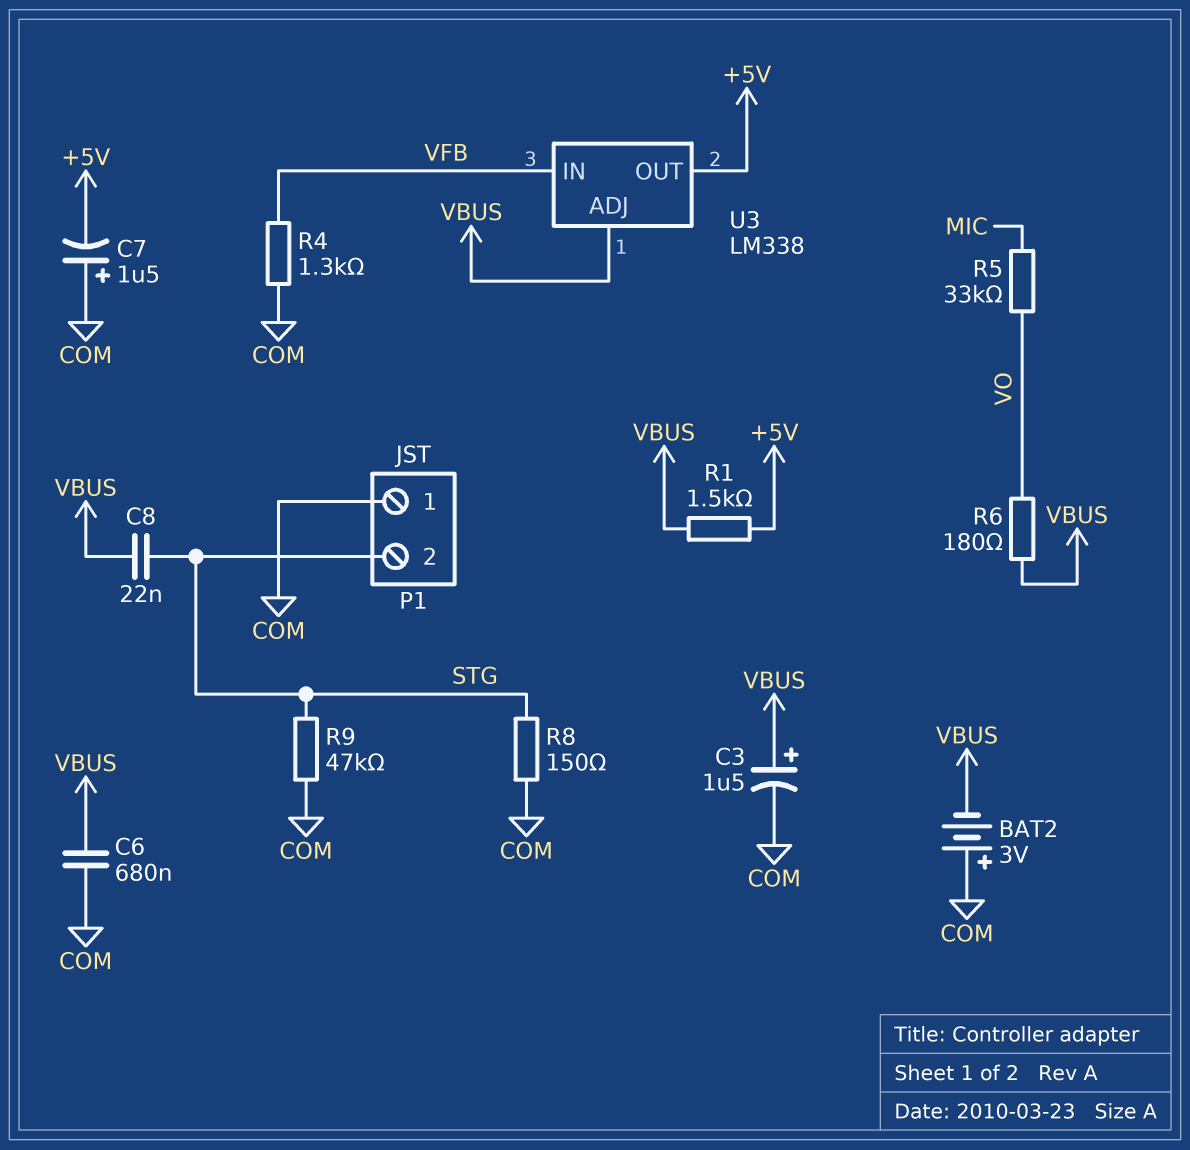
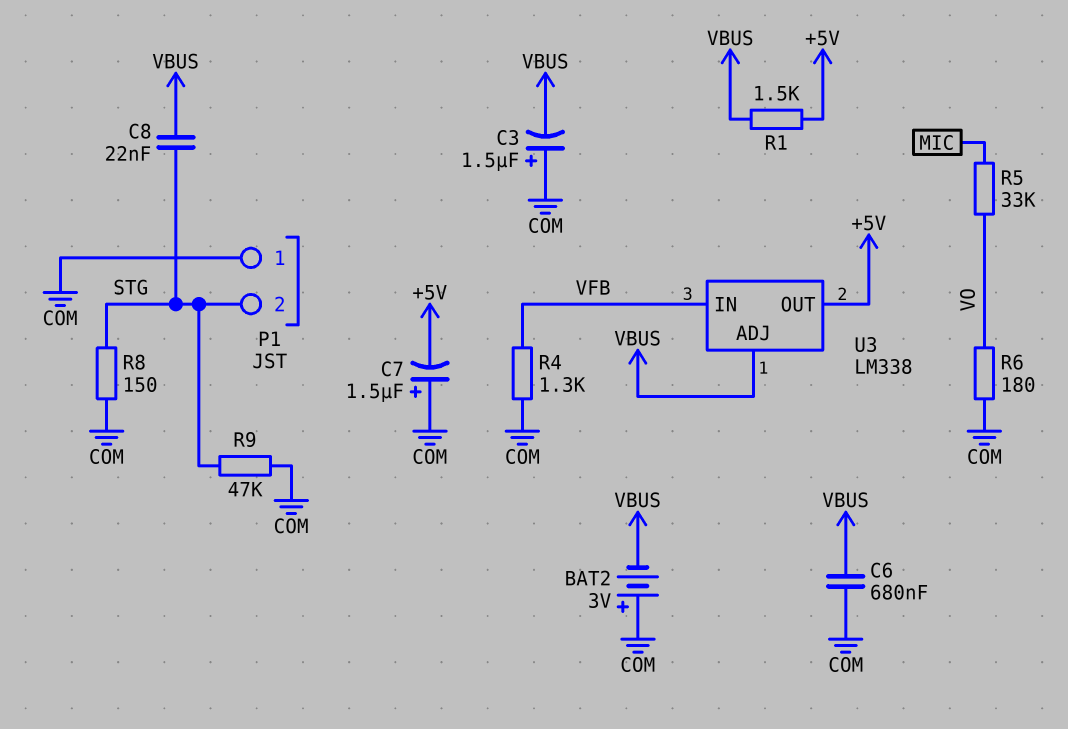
C3: 1.5uF (plus VBUS, minus COM) -> 1.5uF (plus COM, minus VBUS)
R6: 180 (VBUS, VO) -> 180 (COM, VO)

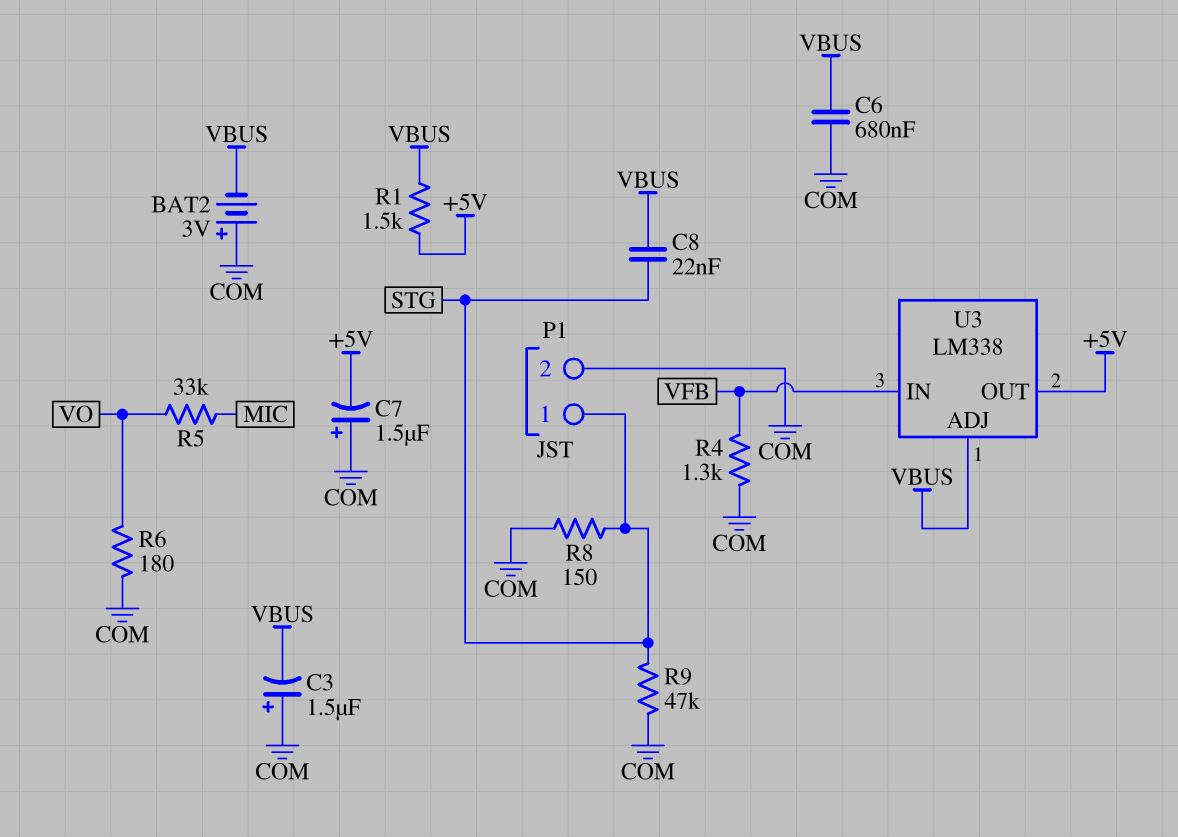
P1 pin 1: COM -> STG
P1 pin 2: STG -> COM

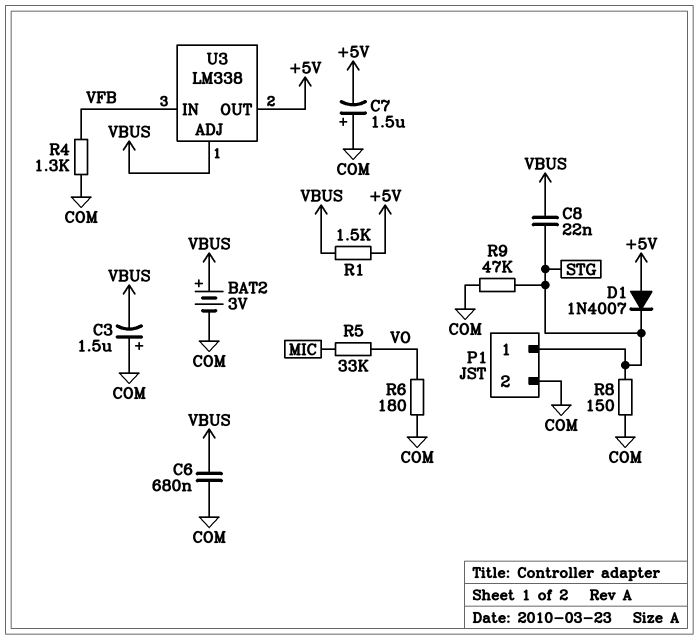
BAT2: 3V (plus COM, minus VBUS) -> 3V (plus VBUS, minus COM)
D1: none -> diode 1N4007 (A +5V, K STG)

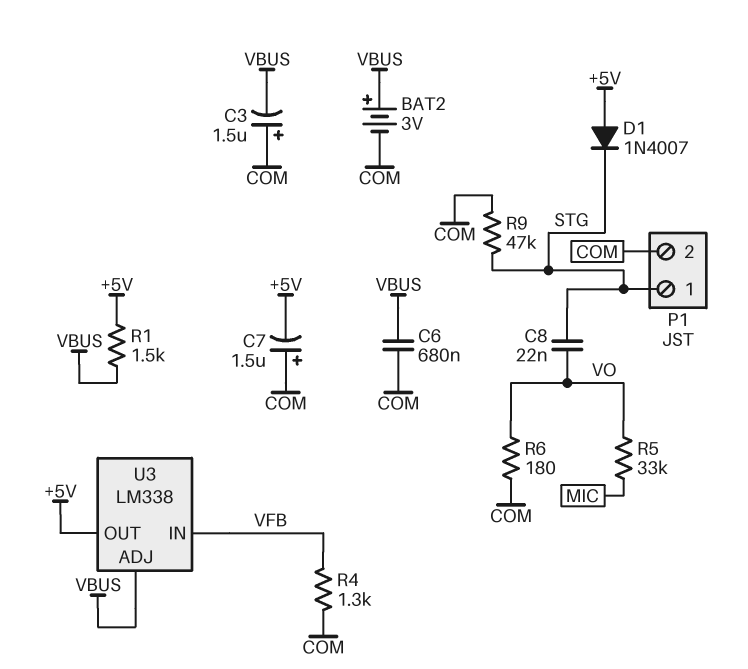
C8: 22nF (STG, VBUS) -> 22nF (STG, VO)
R8: 150 (COM, STG) -> none

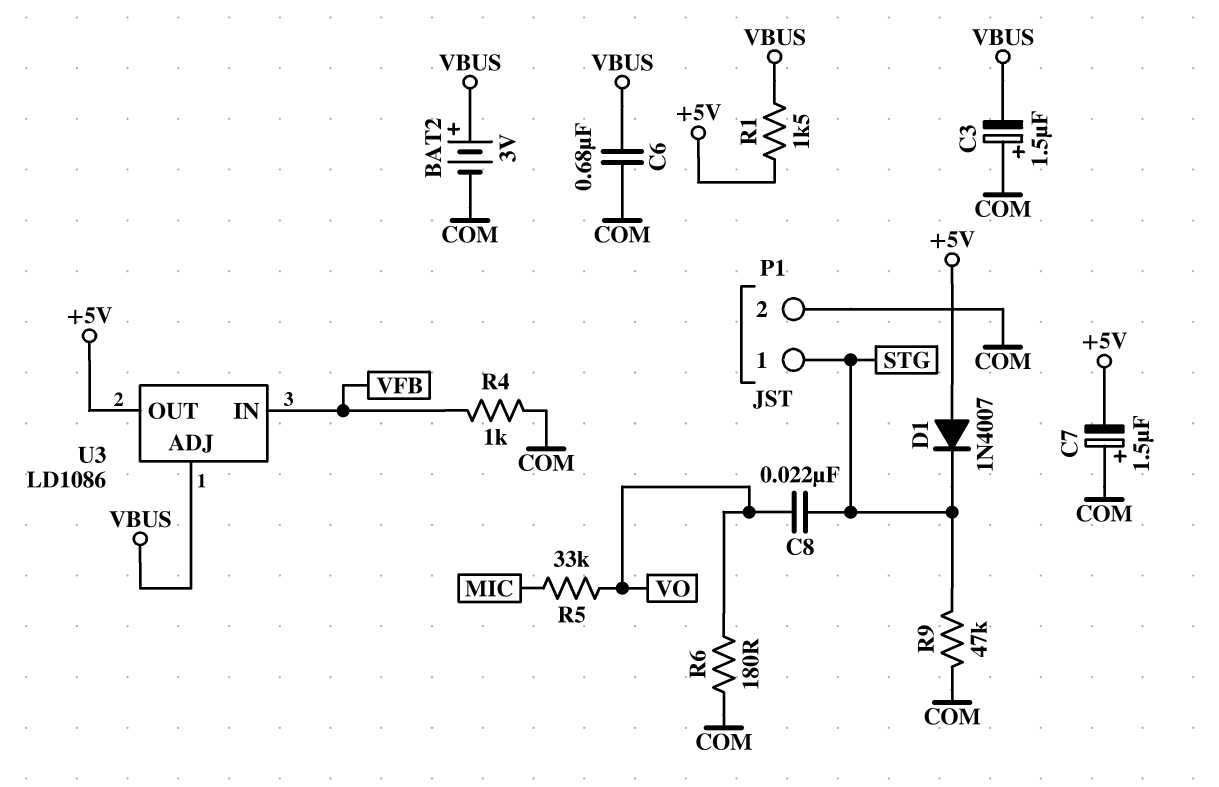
R4: 1.3k (COM, VFB) -> 1k (COM, VFB)
U3: LM338 -> LD1086

